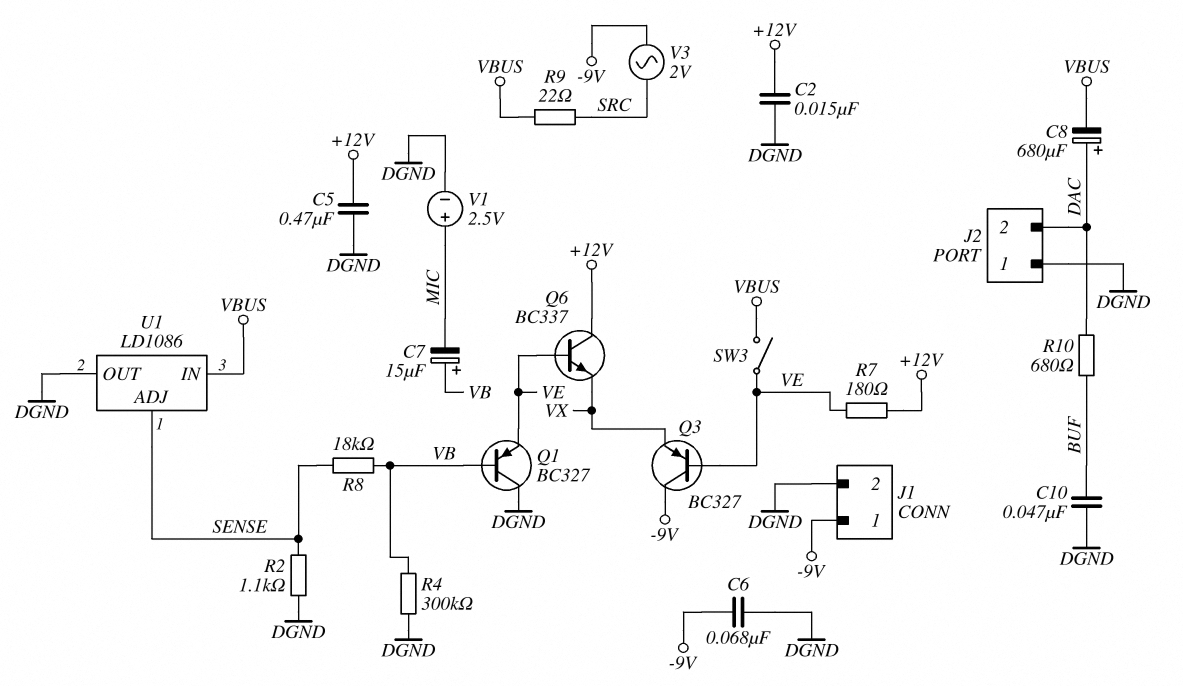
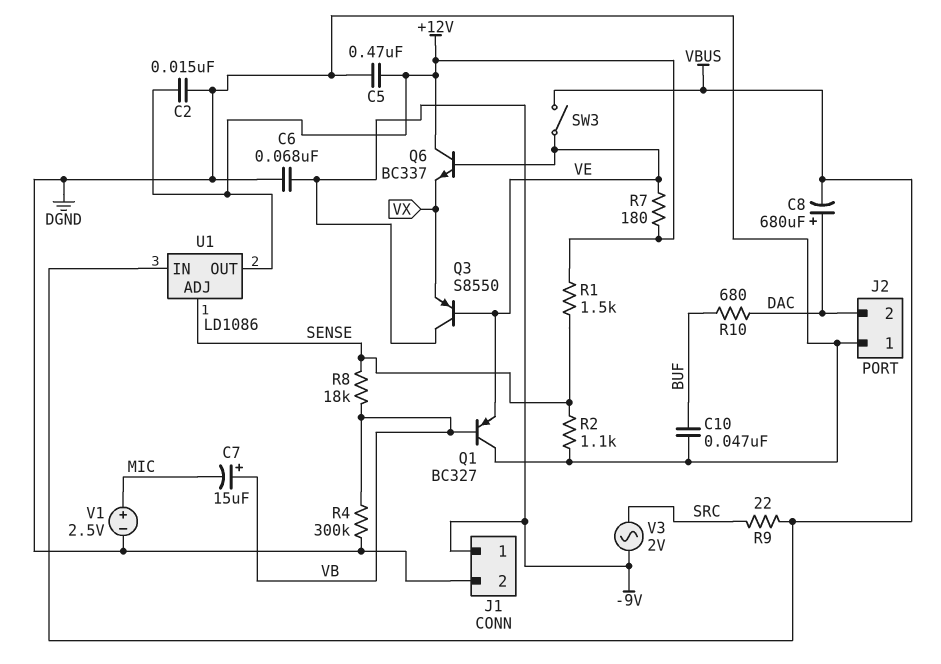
Q3: PNP BC327 (B VE, C -9V, E VX) -> PNP S8550 (B VE, C -9V, E VX)
R1: none -> 1.5k (+12V, SENSE)
U1 pin OUT: DGND -> +12V

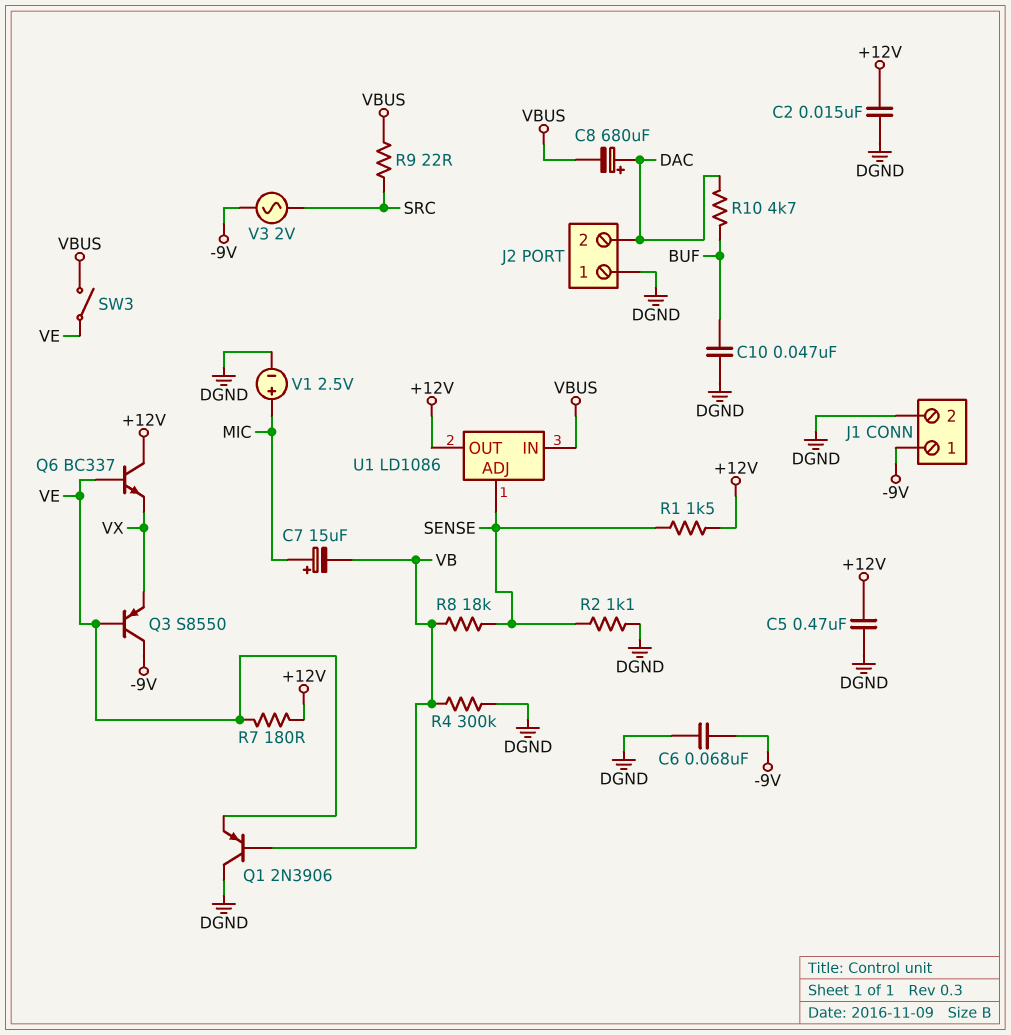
C7: 15uF (plus VB, minus MIC) -> 15uF (plus MIC, minus VB)
Q1: PNP BC327 (B VB, C DGND, E VE) -> PNP 2N3906 (B VB, C DGND, E VE)
R10: 680 (BUF, DAC) -> 4.7k (BUF, DAC)

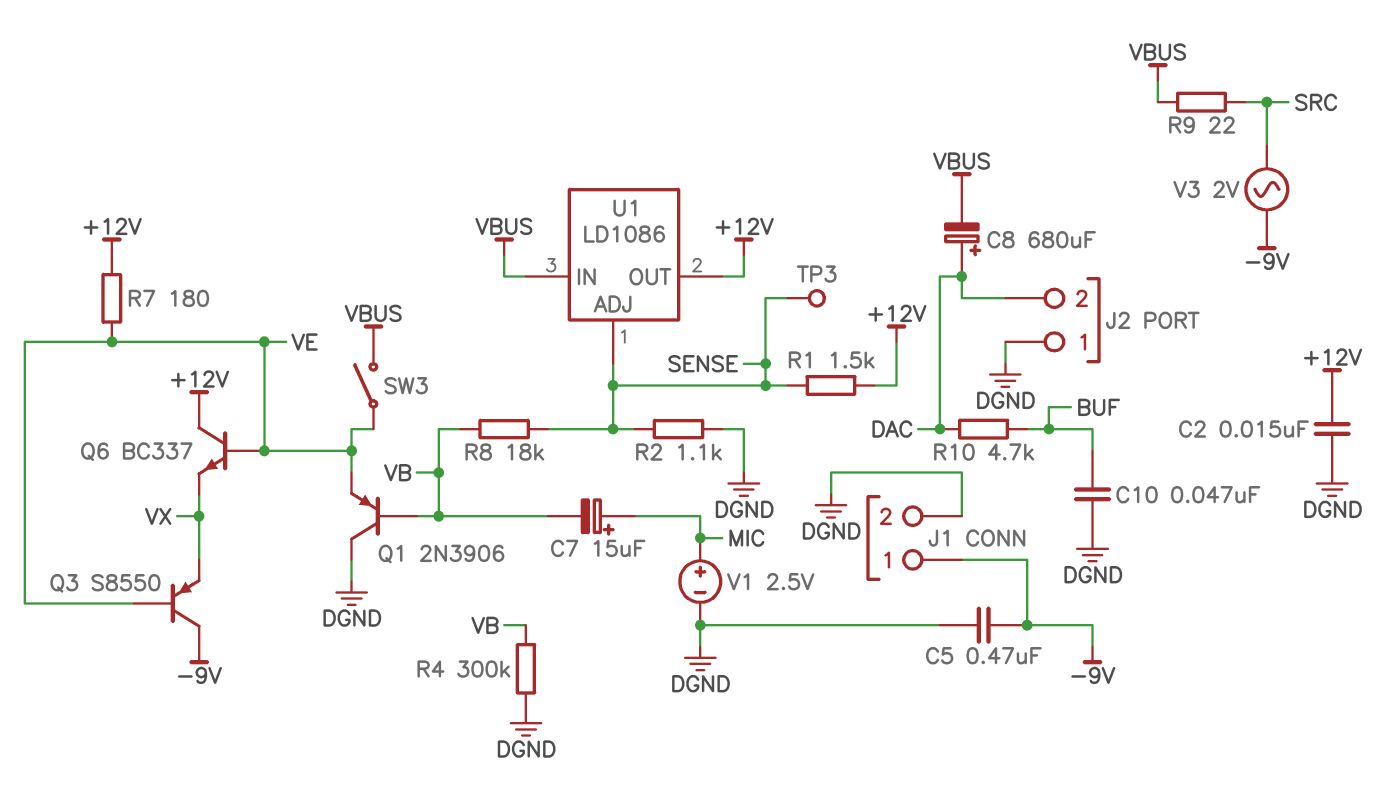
C5: 470nF (+12V, DGND) -> 470nF (-9V, DGND)
C6: 68nF (-9V, DGND) -> none
TP3: none -> test point (SENSE)

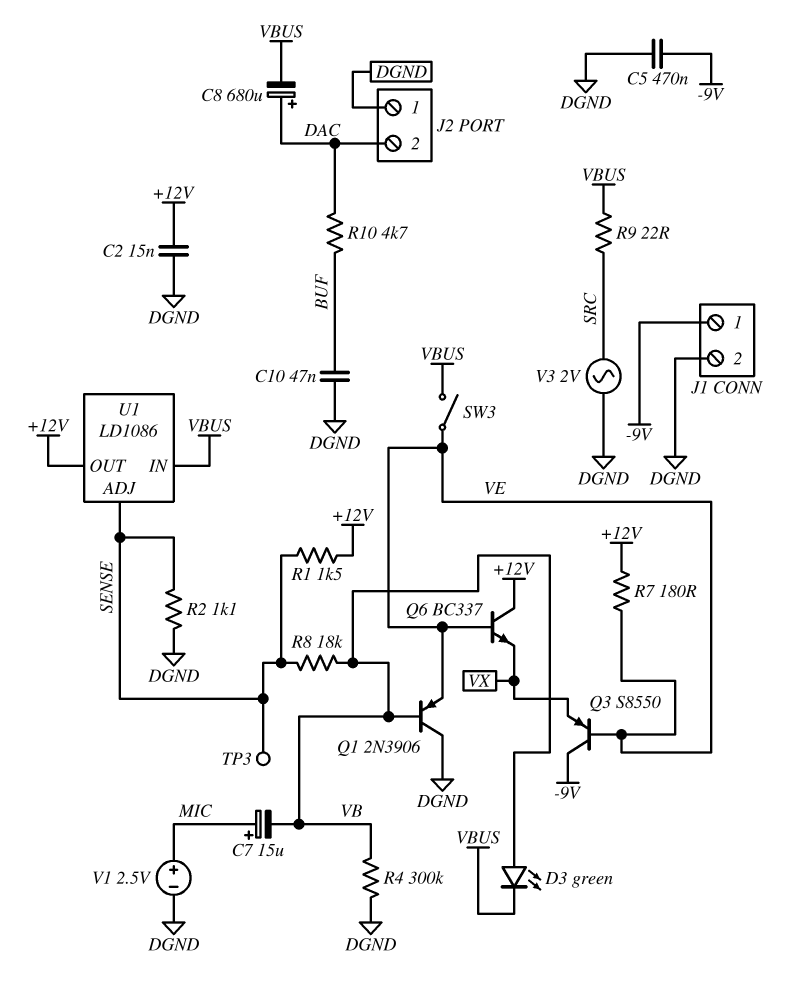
D3: none -> LED green (A VB, K VBUS)
V3: AC 2V (-9V, SRC) -> AC 2V (DGND, SRC)

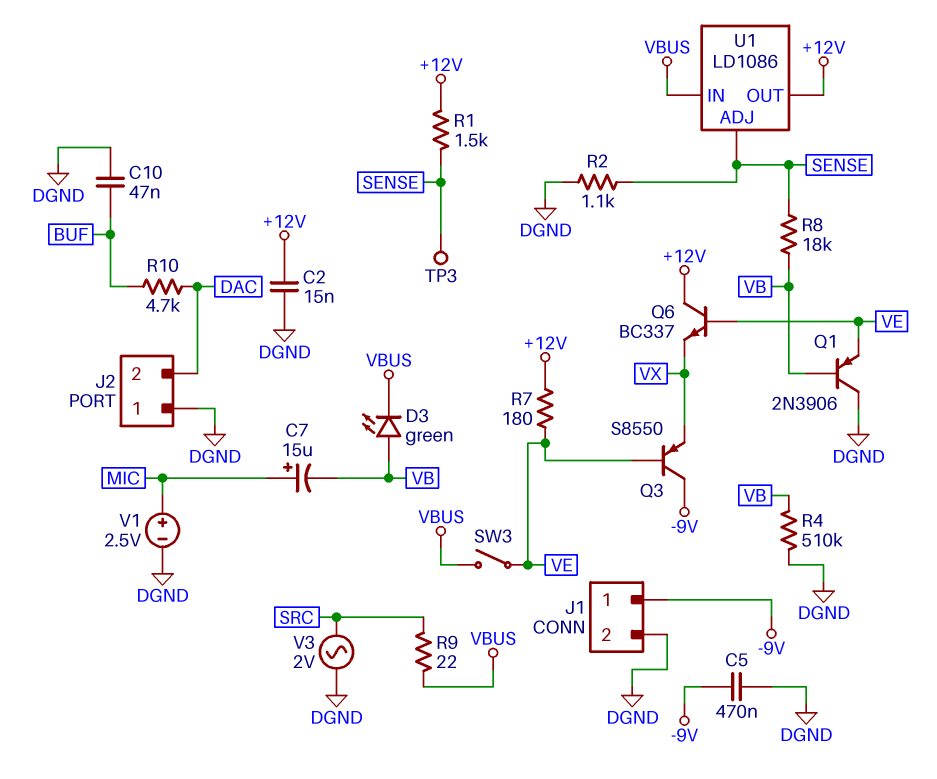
C8: 680uF (plus DAC, minus VBUS) -> none
R4: 300k (DGND, VB) -> 510k (DGND, VB)

